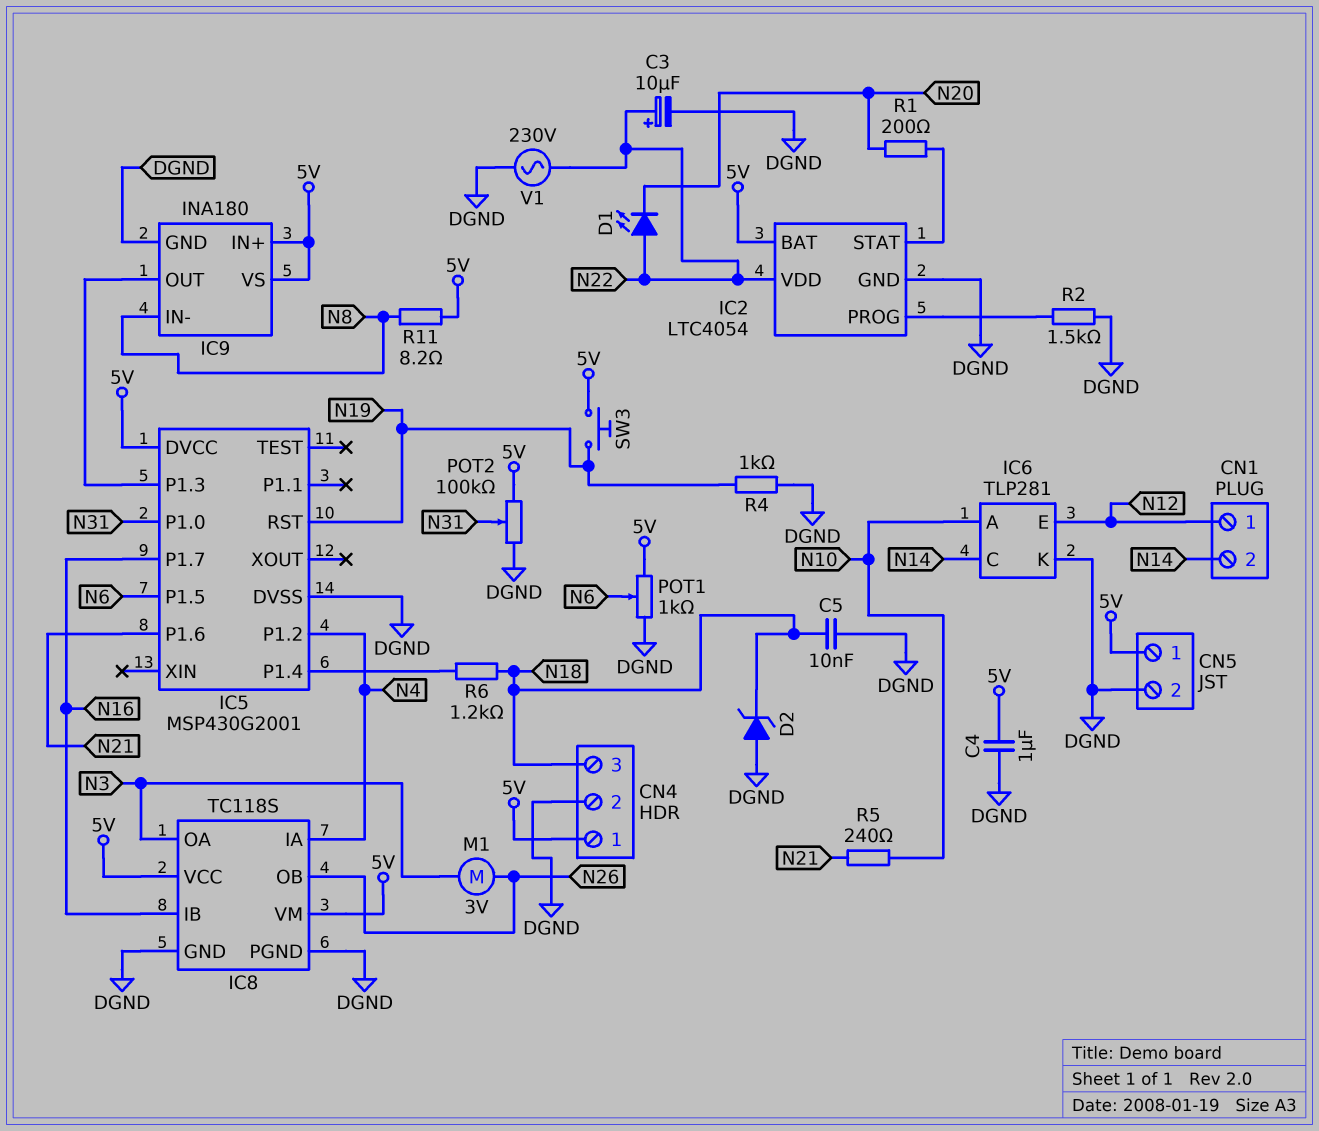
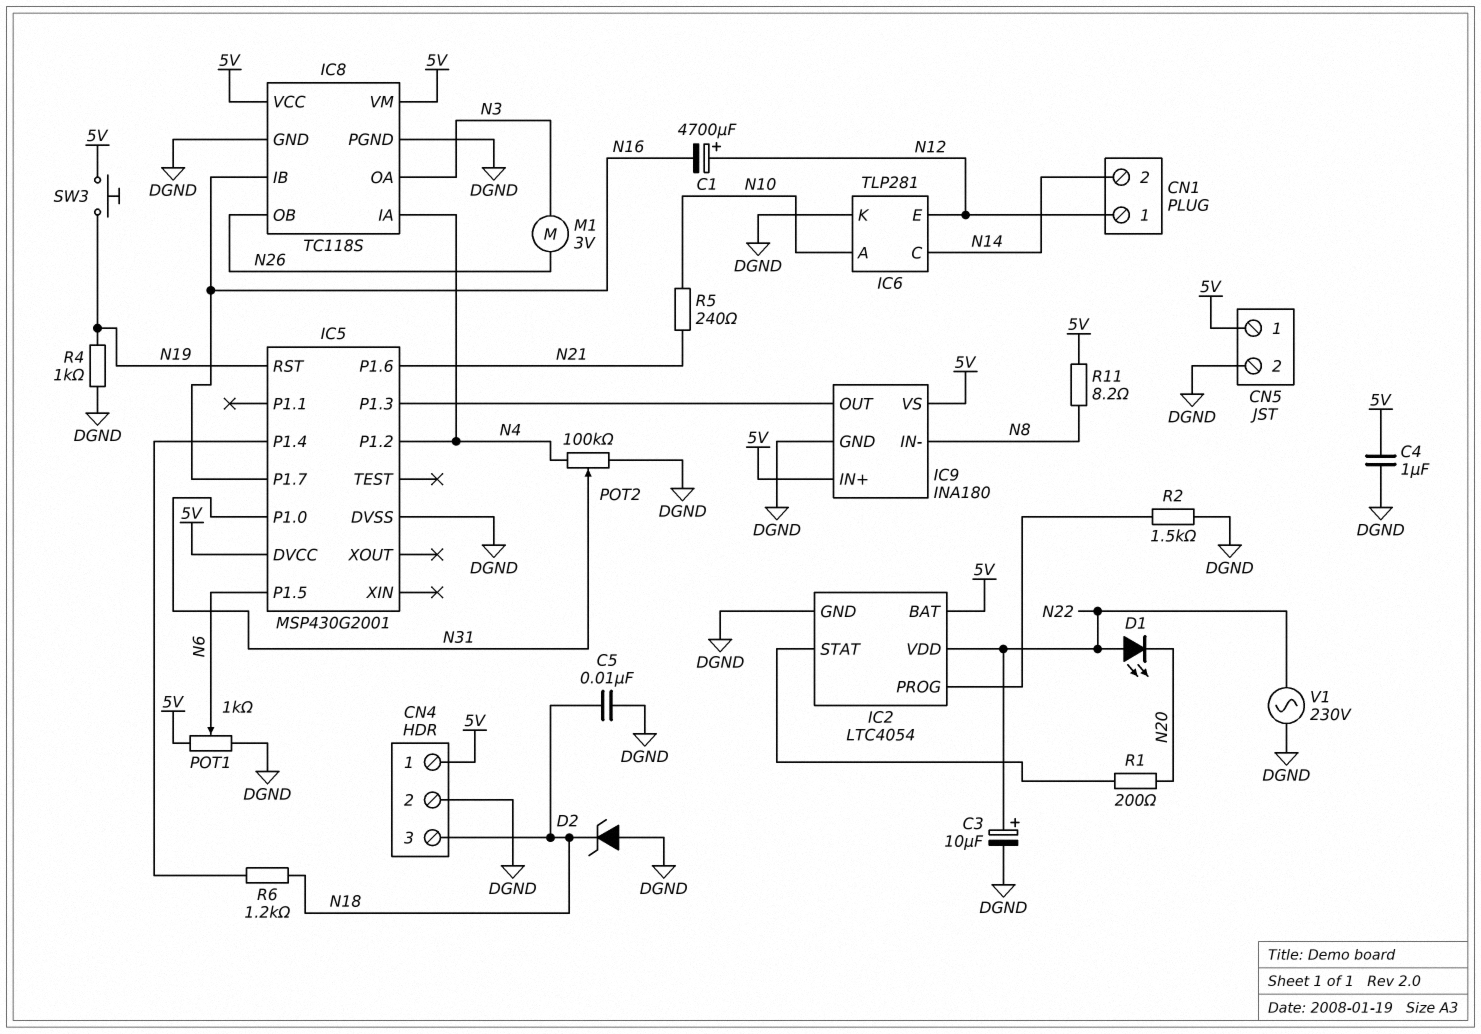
C1: none -> 4700uF (plus N12, minus N16)
POT2: 100k (5V, DGND, wiper N31) -> 100k (DGND, N4, wiper N31)

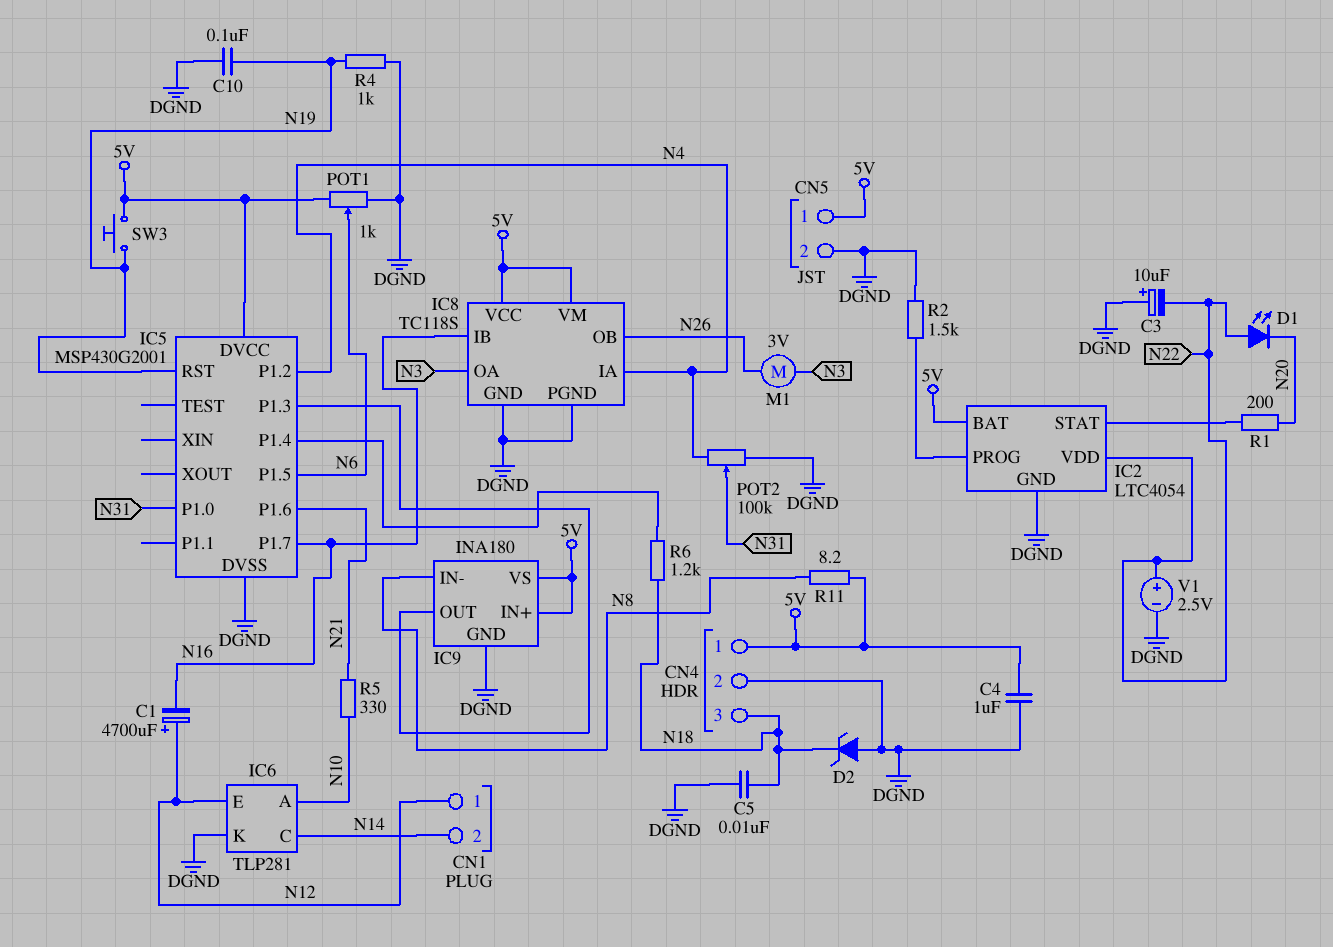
C3: 10uF (plus N22, minus DGND) -> 10uF (plus DGND, minus N22)
C10: none -> 100nF (DGND, N19)
R5: 240 (N10, N21) -> 330 (N10, N21)
V1: AC 230V (DGND, N22) -> 2.5V (plus N22, minus DGND)

